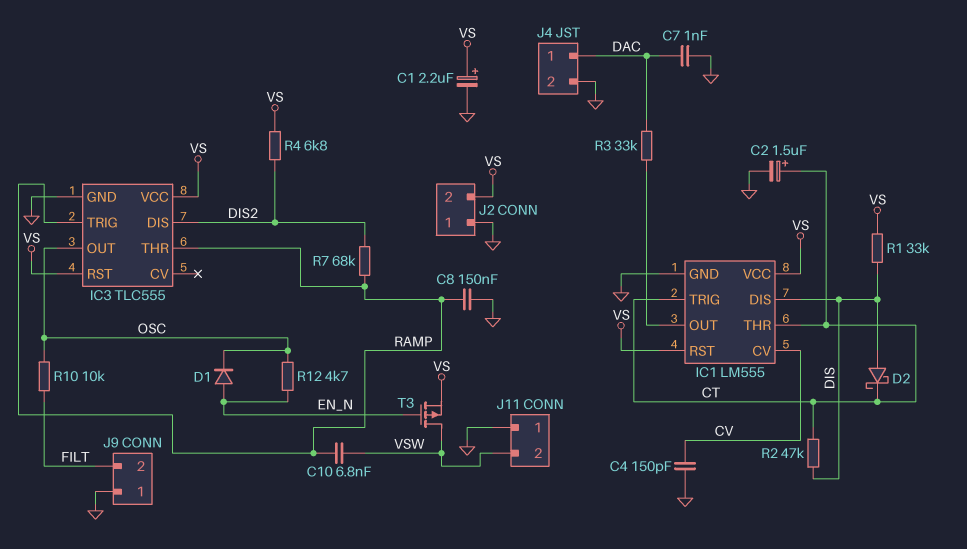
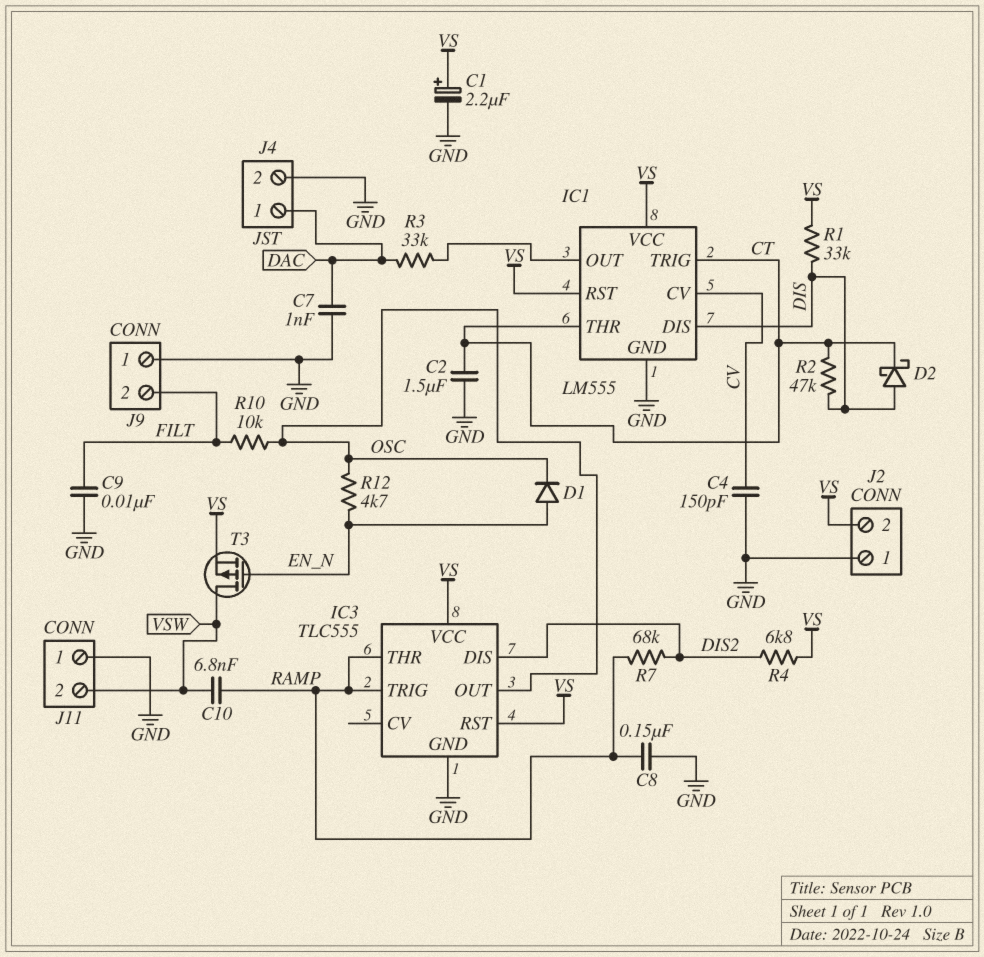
C2: 1.5uF (plus CT, minus GND) -> 1.5uF (CT, GND)
C9: none -> 10nF (FILT, GND)

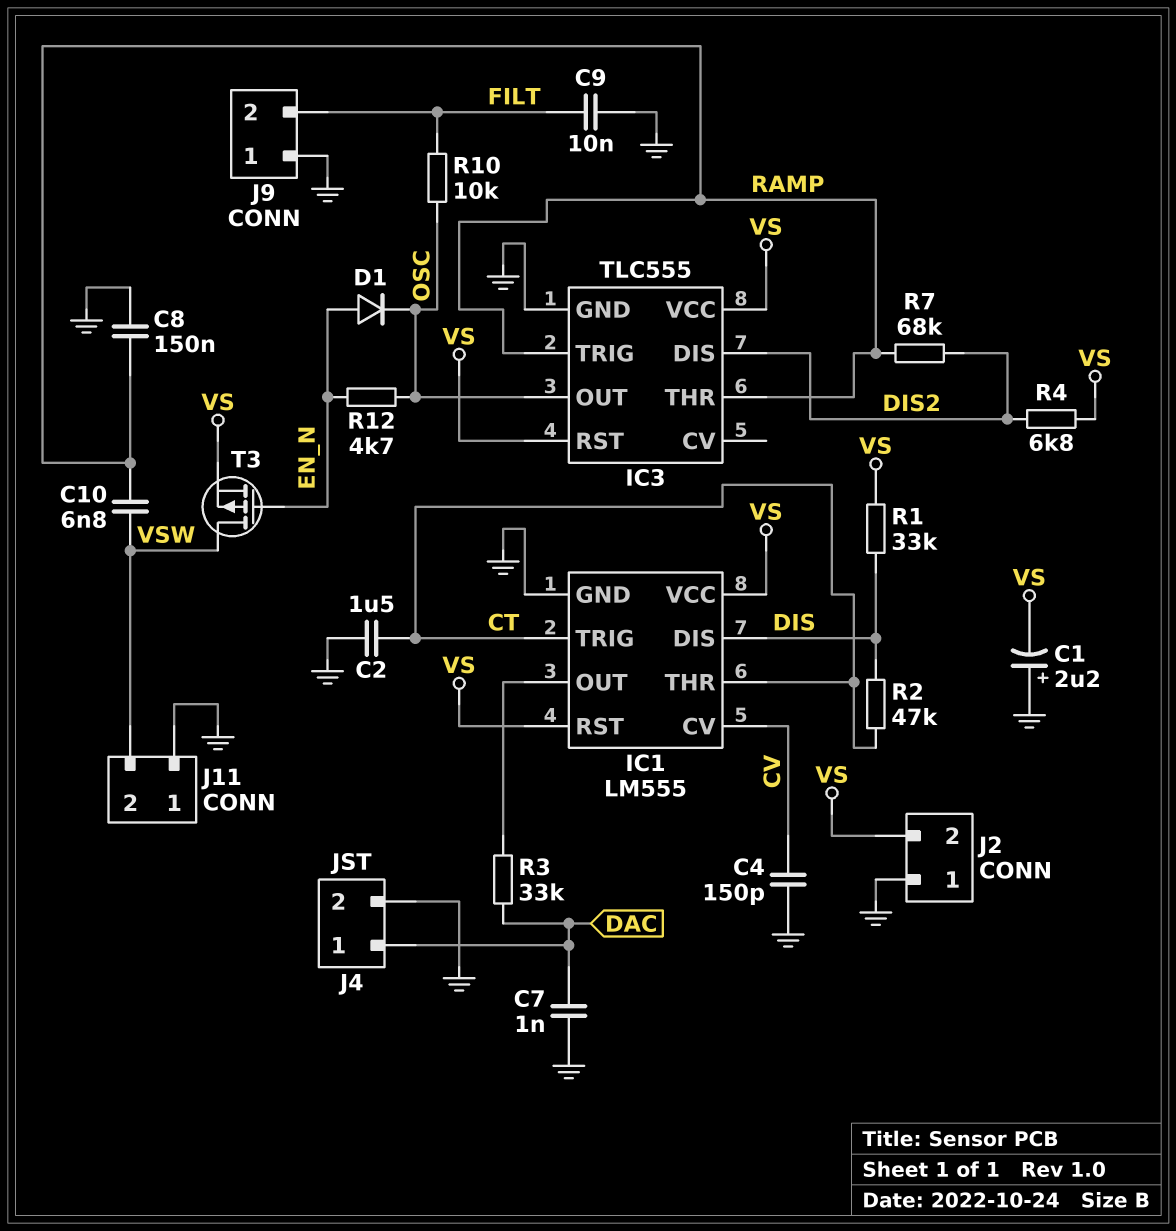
C1: 2.2uF (plus VS, minus GND) -> 2.2uF (plus GND, minus VS)
D2: schottky (A DIS, K CT) -> none

